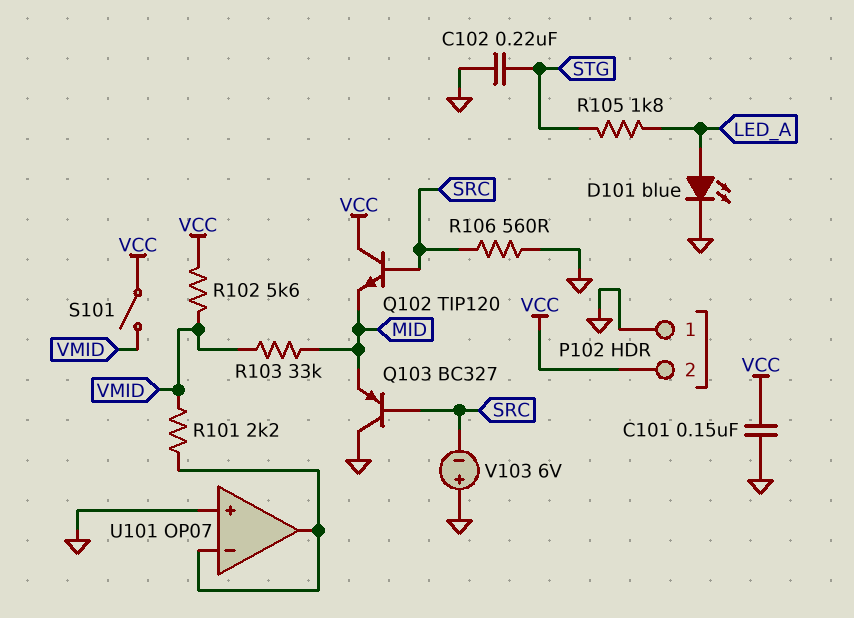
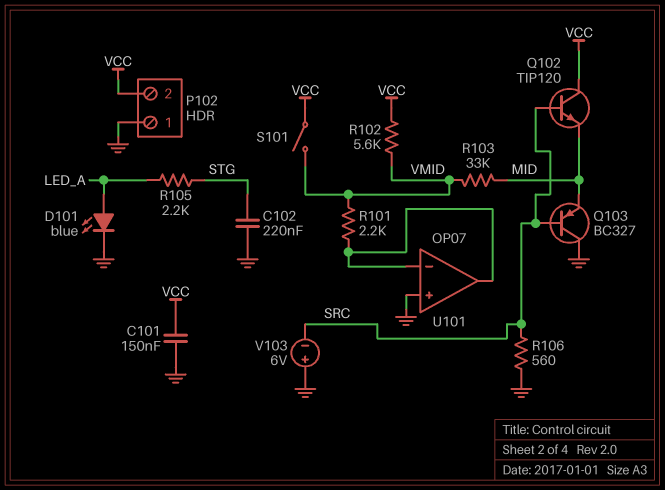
R105: 1.8k (LED_A, STG) -> 2.2k (LED_A, STG)

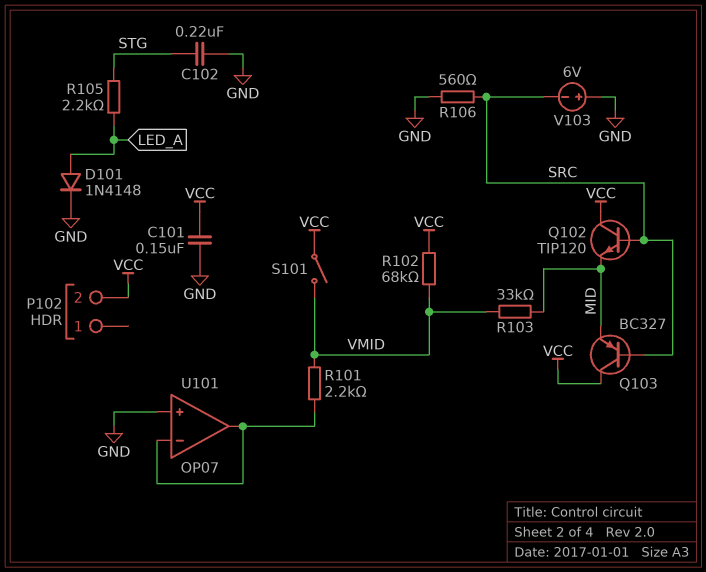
D101: LED blue (A LED_A, K GND) -> diode 1N4148 (A LED_A, K GND)
P102 pin 1: GND -> none
Q103: PNP BC327 (B SRC, C GND, E MID) -> PNP BC327 (B SRC, C VCC, E MID)
R102: 5.6k (VCC, VMID) -> 68k (VCC, VMID)

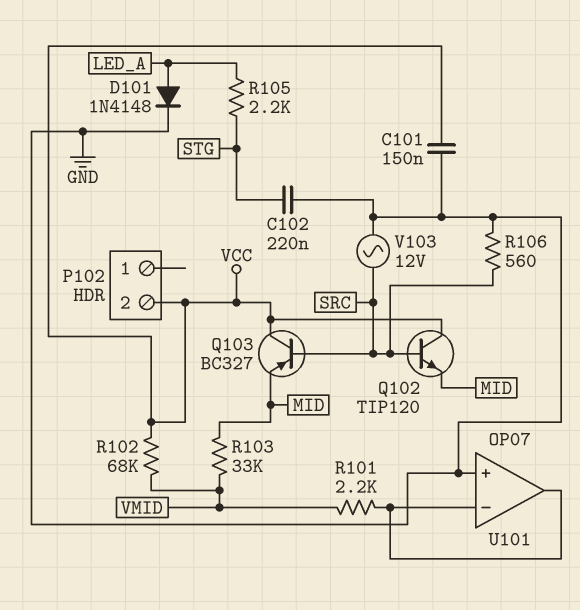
S101: switch (VCC, VMID) -> none
V103: 6V (plus GND, minus SRC) -> AC 12V (GND, SRC)

